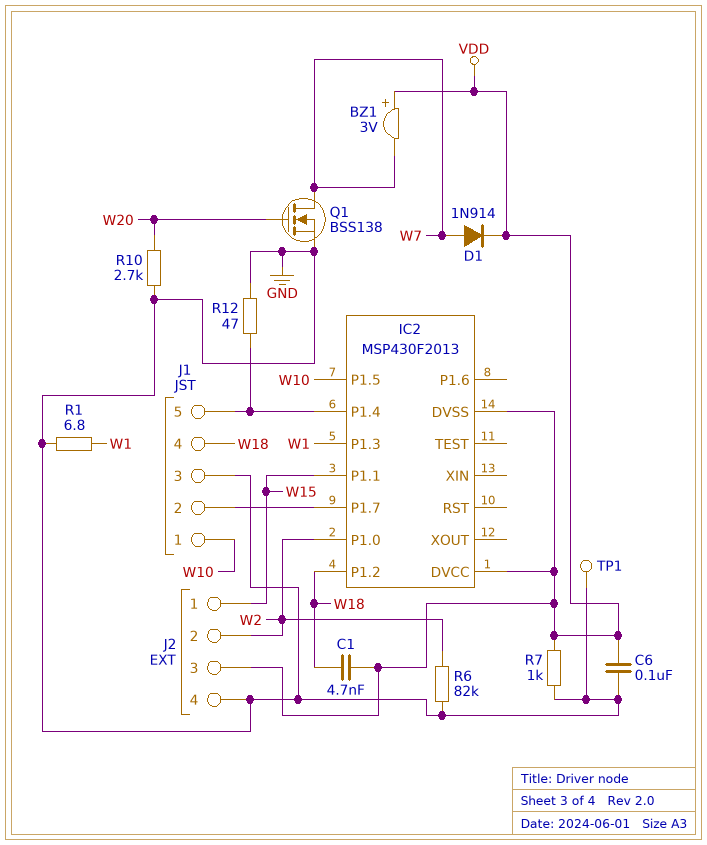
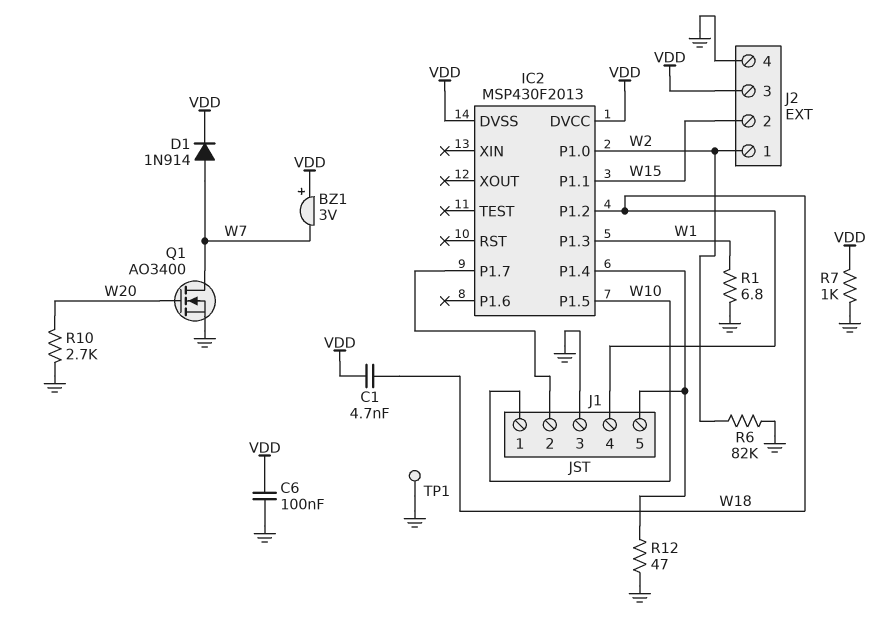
J2 pin 1: W15 -> W2
J2 pin 2: W2 -> W15
Q1: NMOS BSS138 (G W20, D W7, S GND) -> NMOS AO3400 (G W20, D W7, S GND)

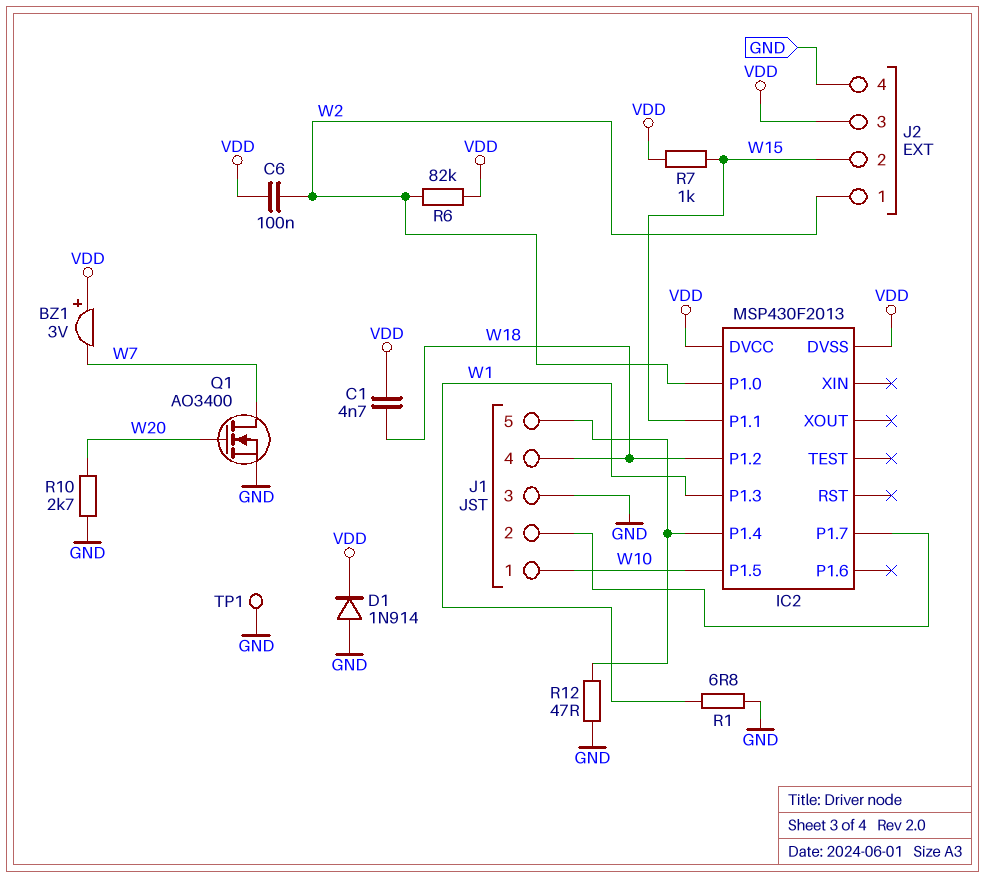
C6: 100nF (GND, VDD) -> 100nF (VDD, W2)
D1: diode 1N914 (A W7, K VDD) -> diode 1N914 (A GND, K VDD)
R6: 82k (GND, W2) -> 82k (VDD, W2)
R7: 1k (GND, VDD) -> 1k (VDD, W15)

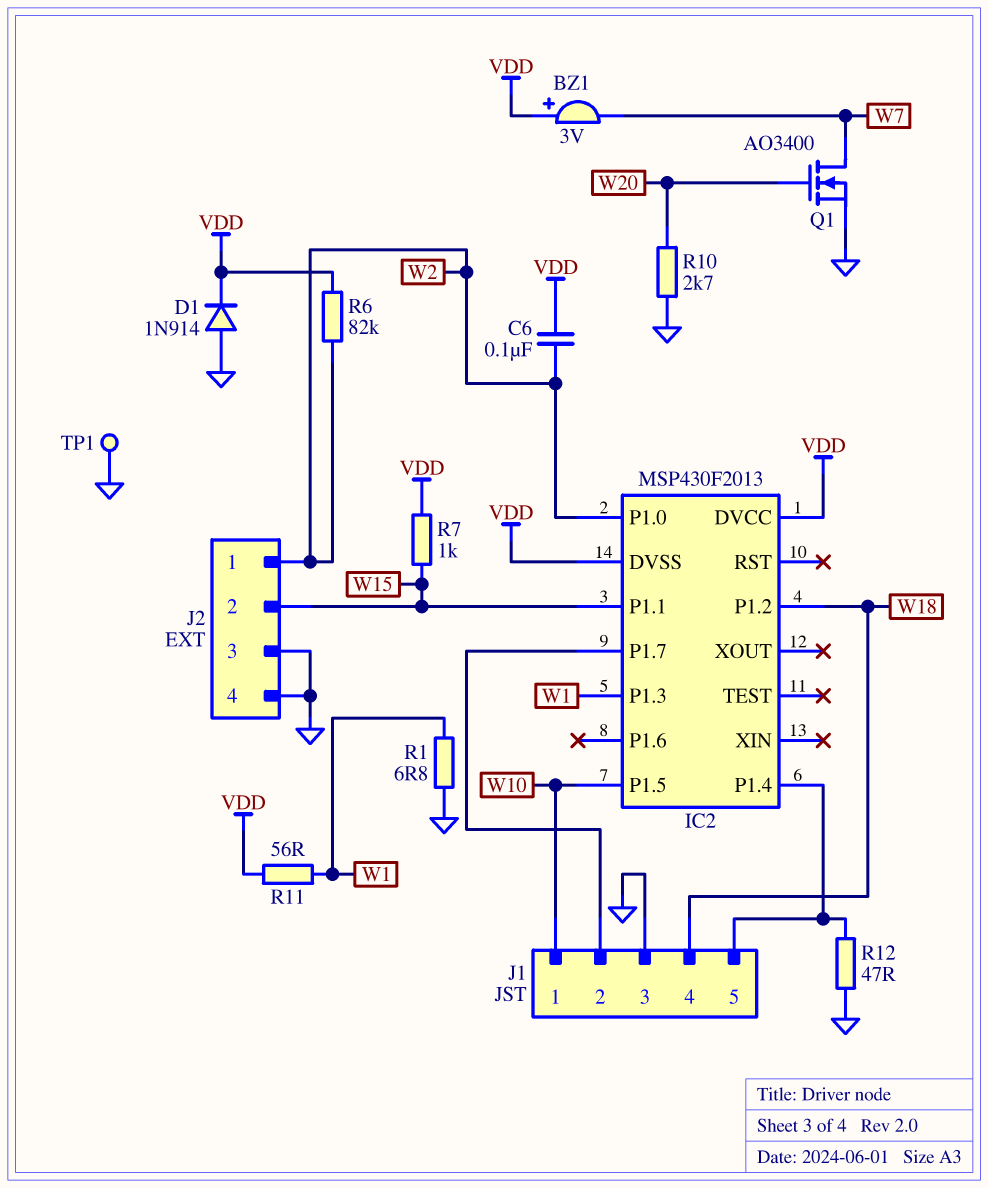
C1: 4.7nF (VDD, W18) -> none
J2 pin 3: VDD -> GND
R11: none -> 56 (VDD, W1)

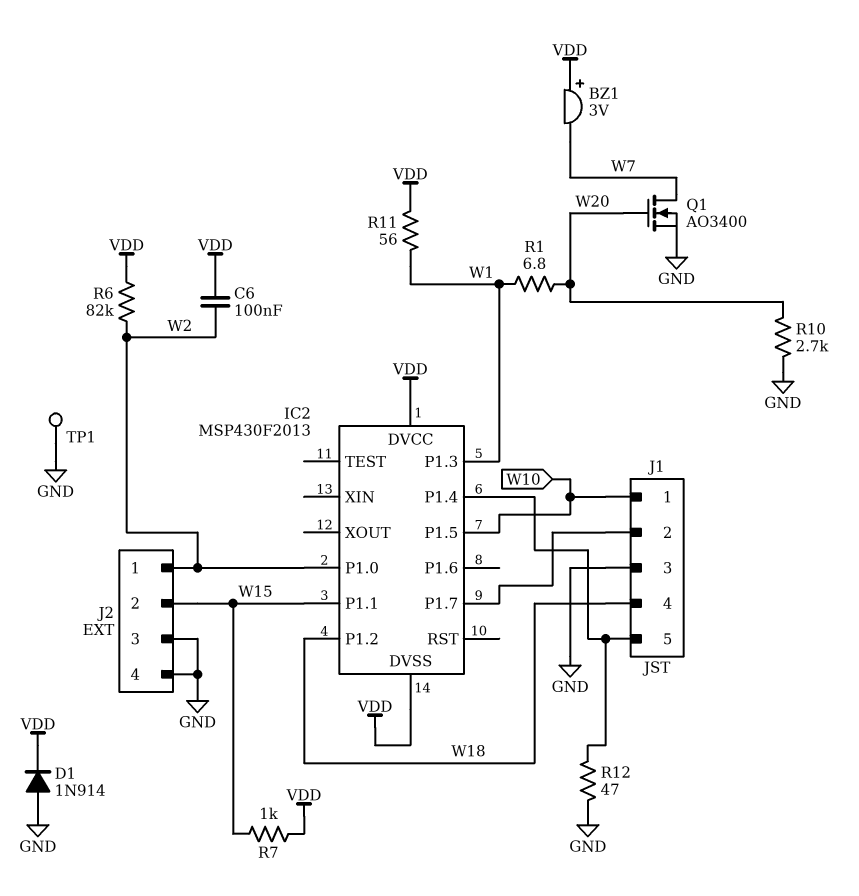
R1: 6.8 (GND, W1) -> 6.8 (W1, W20)

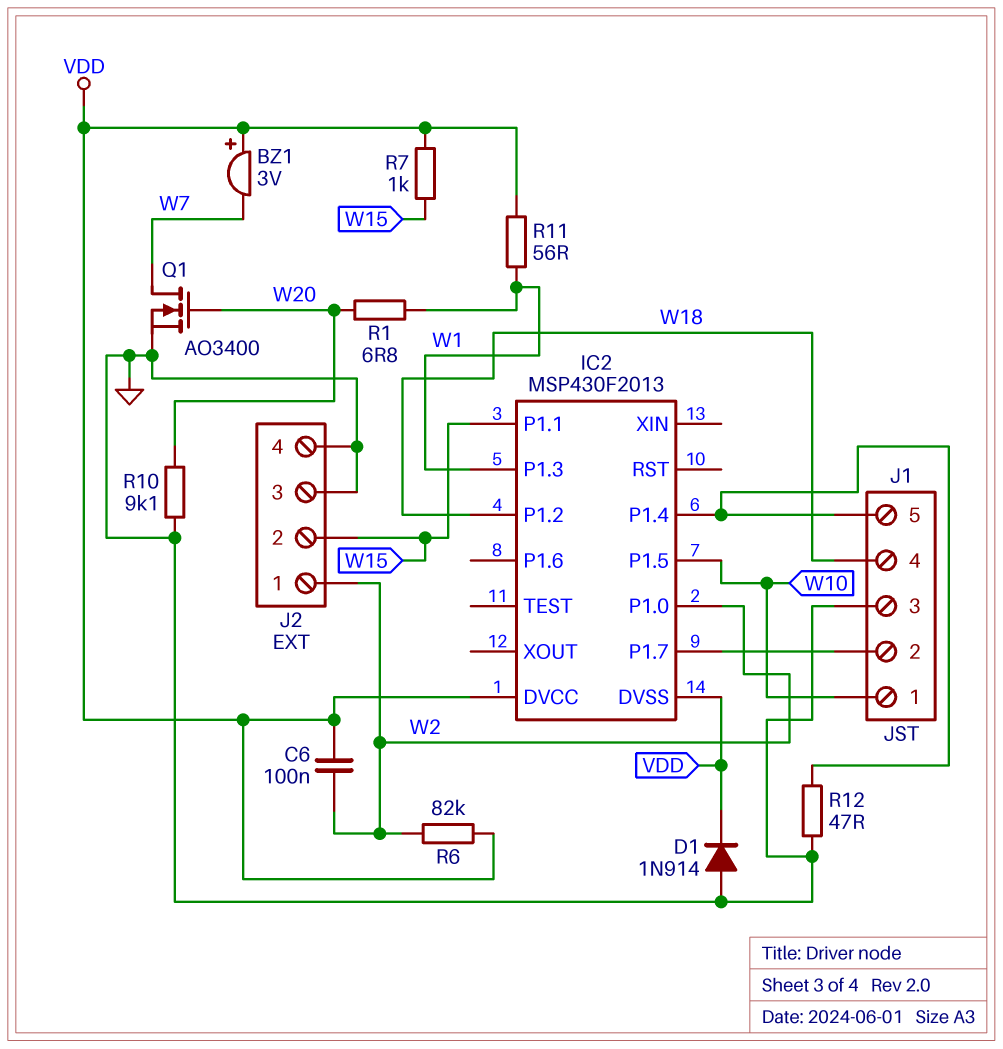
R10: 2.7k (GND, W20) -> 9.1k (GND, W20)
TP1: test point (GND) -> none

